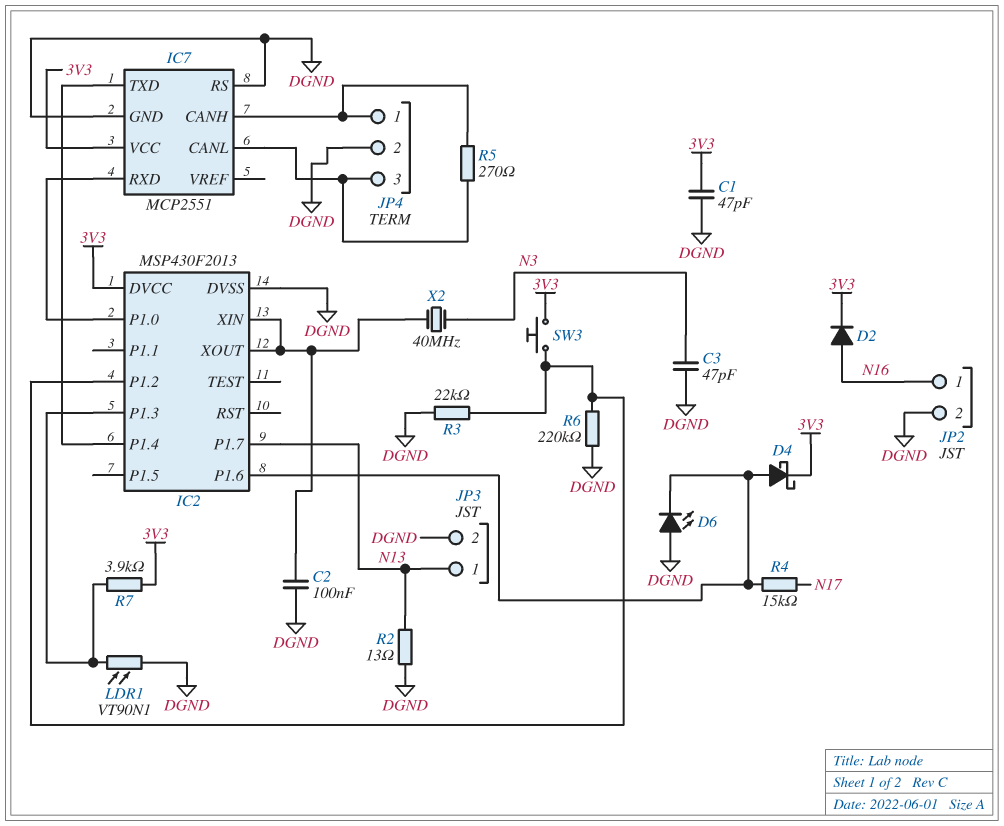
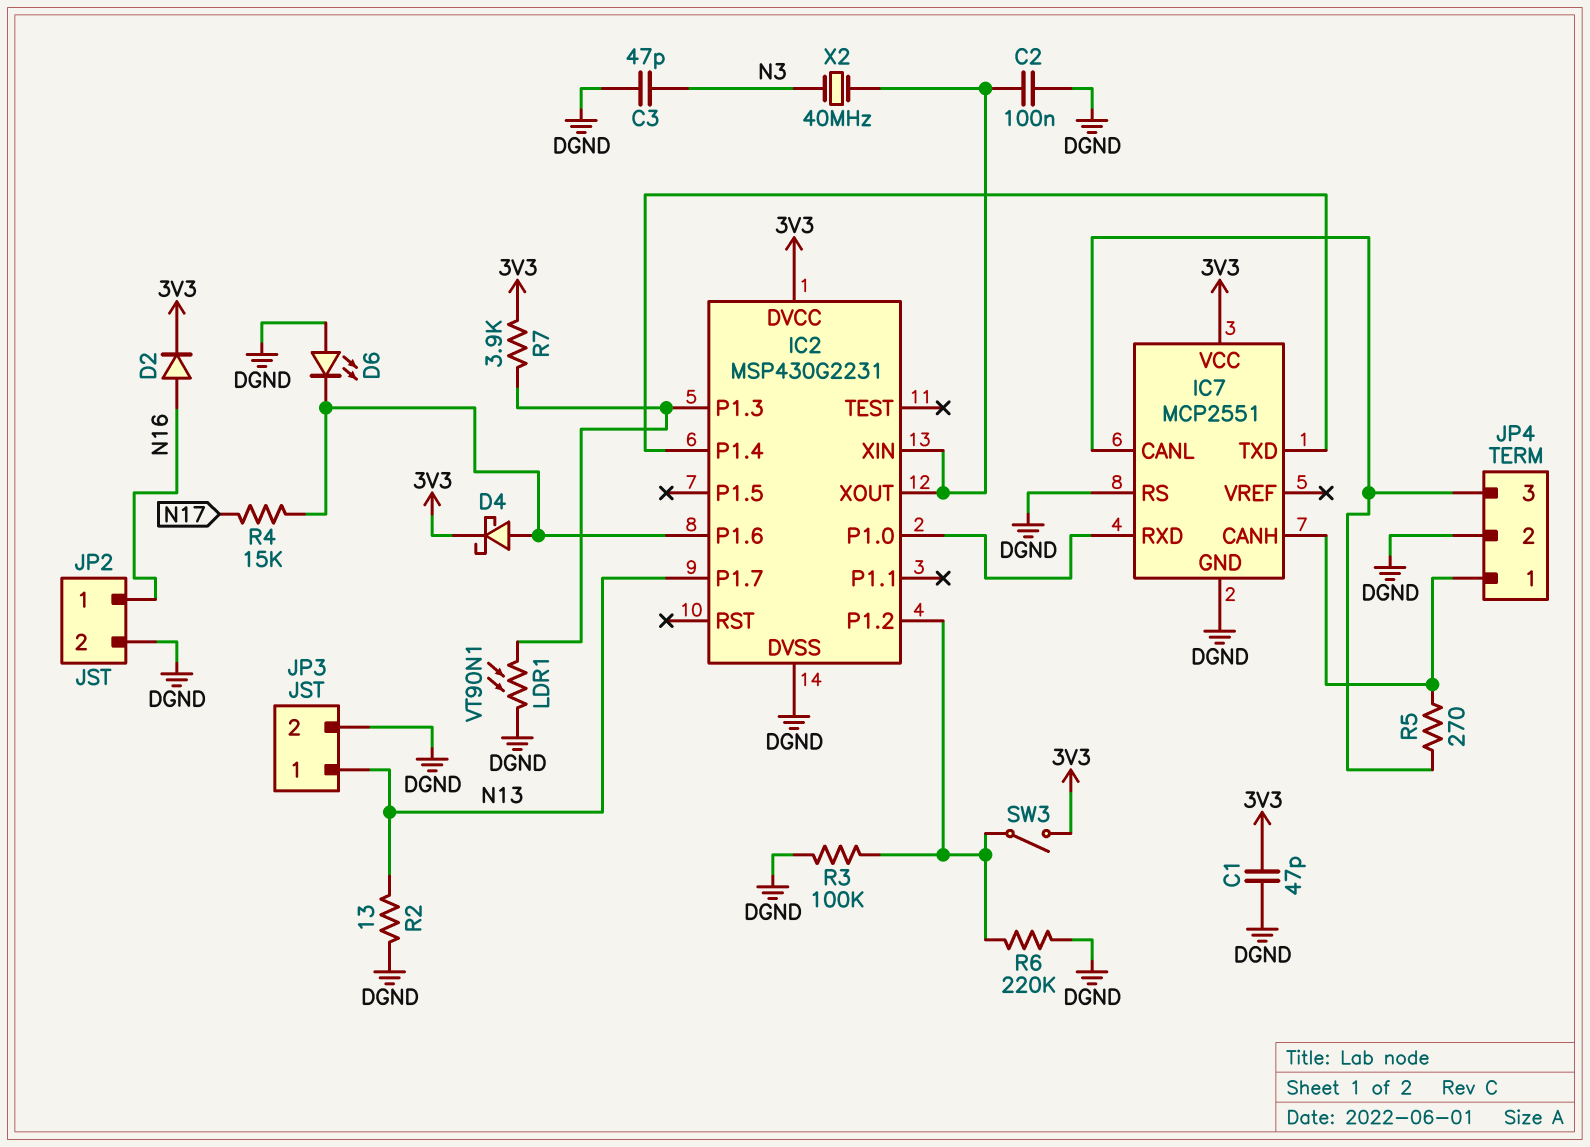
IC2: MSP430F2013 -> MSP430G2231
R3: 22k (DGND, IC2/P1.2) -> 100k (DGND, IC2/P1.2)
SW3: button (3V3, IC2/P1.2) -> switch (3V3, IC2/P1.2)

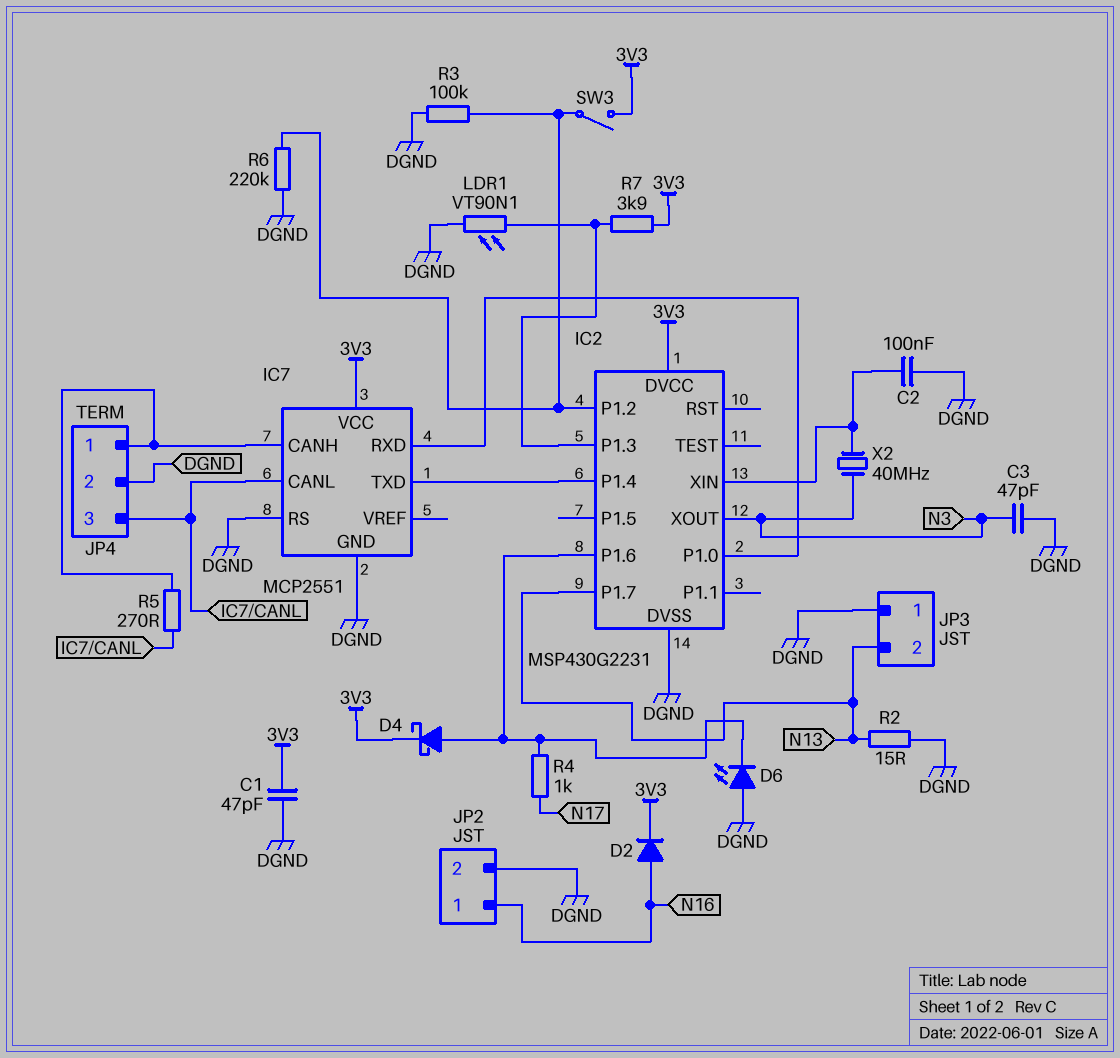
IC2 pin XOUT: IC2/XIN -> N3
JP3 pin 1: N13 -> DGND
JP3 pin 2: DGND -> N13
R2: 13 (DGND, N13) -> 15 (DGND, N13)
R4: 15k (IC2/P1.6, N17) -> 1k (IC2/P1.6, N17)

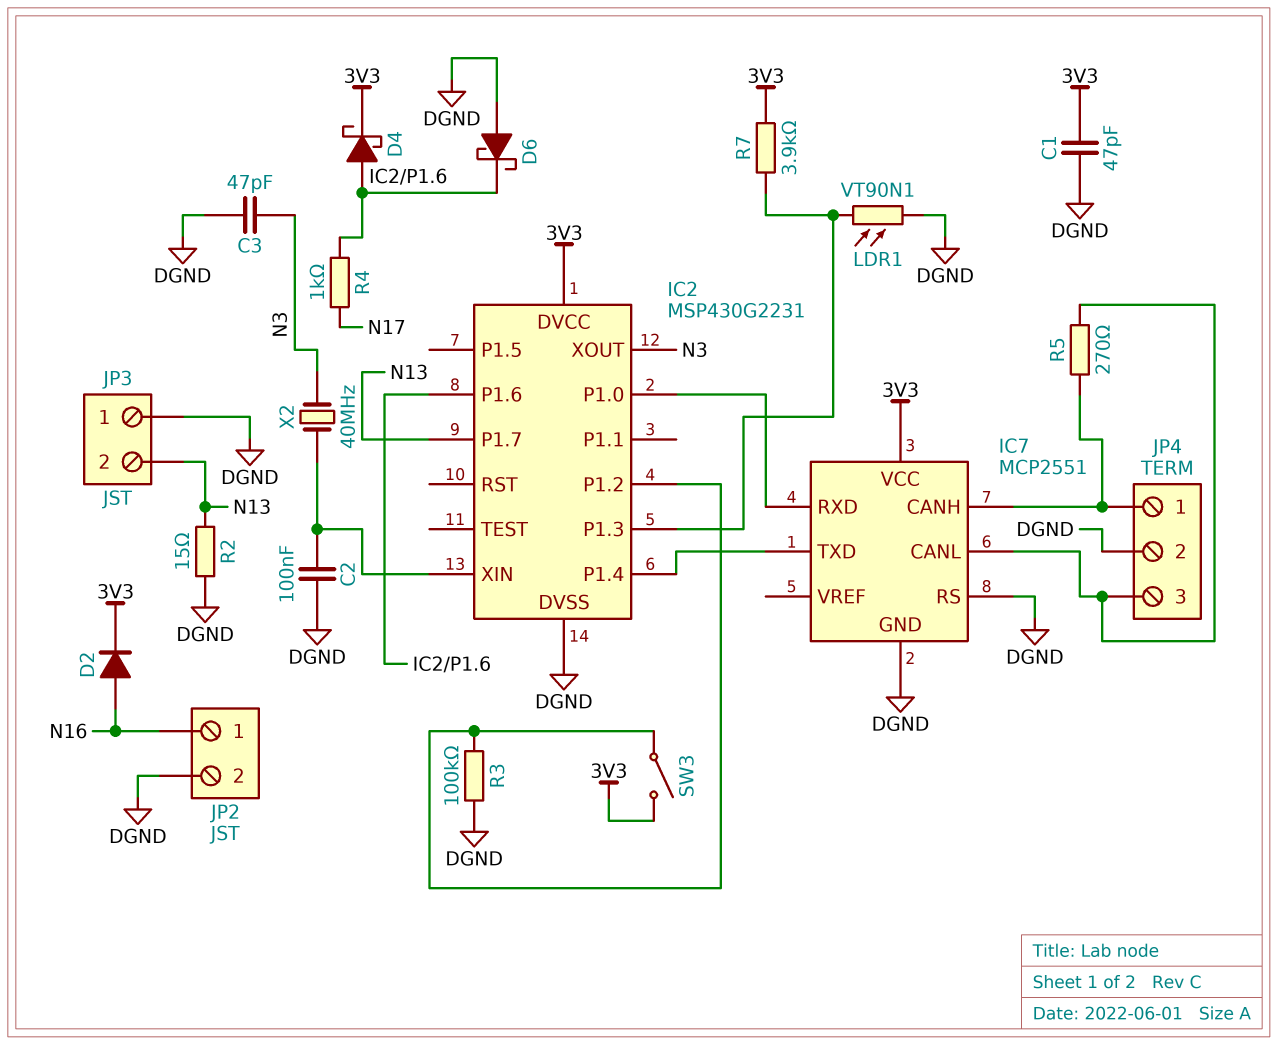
D6: LED (A DGND, K IC2/P1.6) -> schottky (A DGND, K IC2/P1.6)
R6: 220k (DGND, IC2/P1.2) -> none

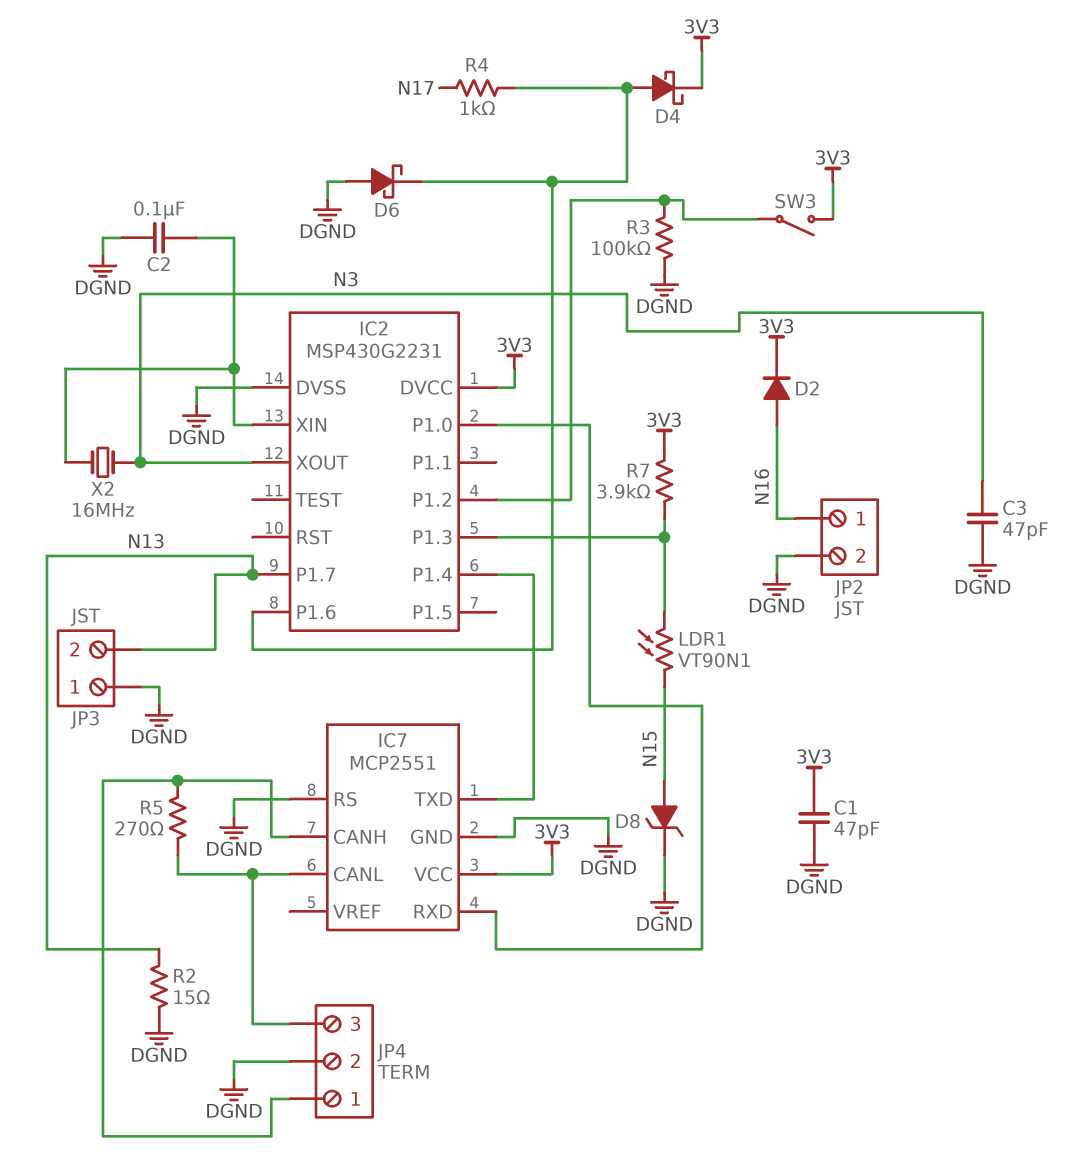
D8: none -> zener (A N15, K DGND)
LDR1: VT90N1 (DGND, IC2/P1.3) -> VT90N1 (IC2/P1.3, N15)
X2: 40MHz (IC2/XIN, N3) -> 16MHz (IC2/XIN, N3)

